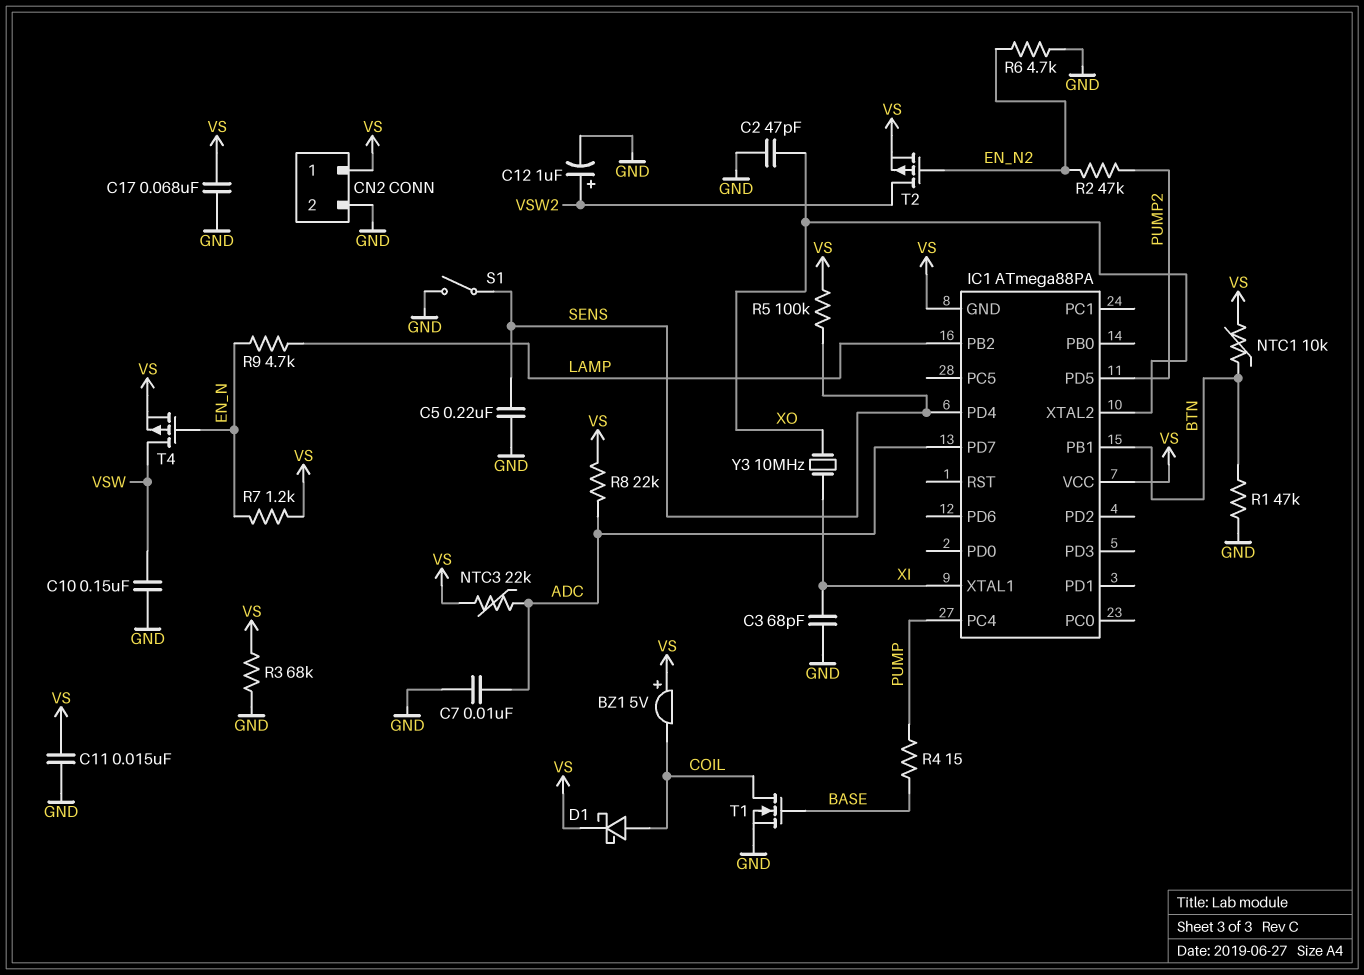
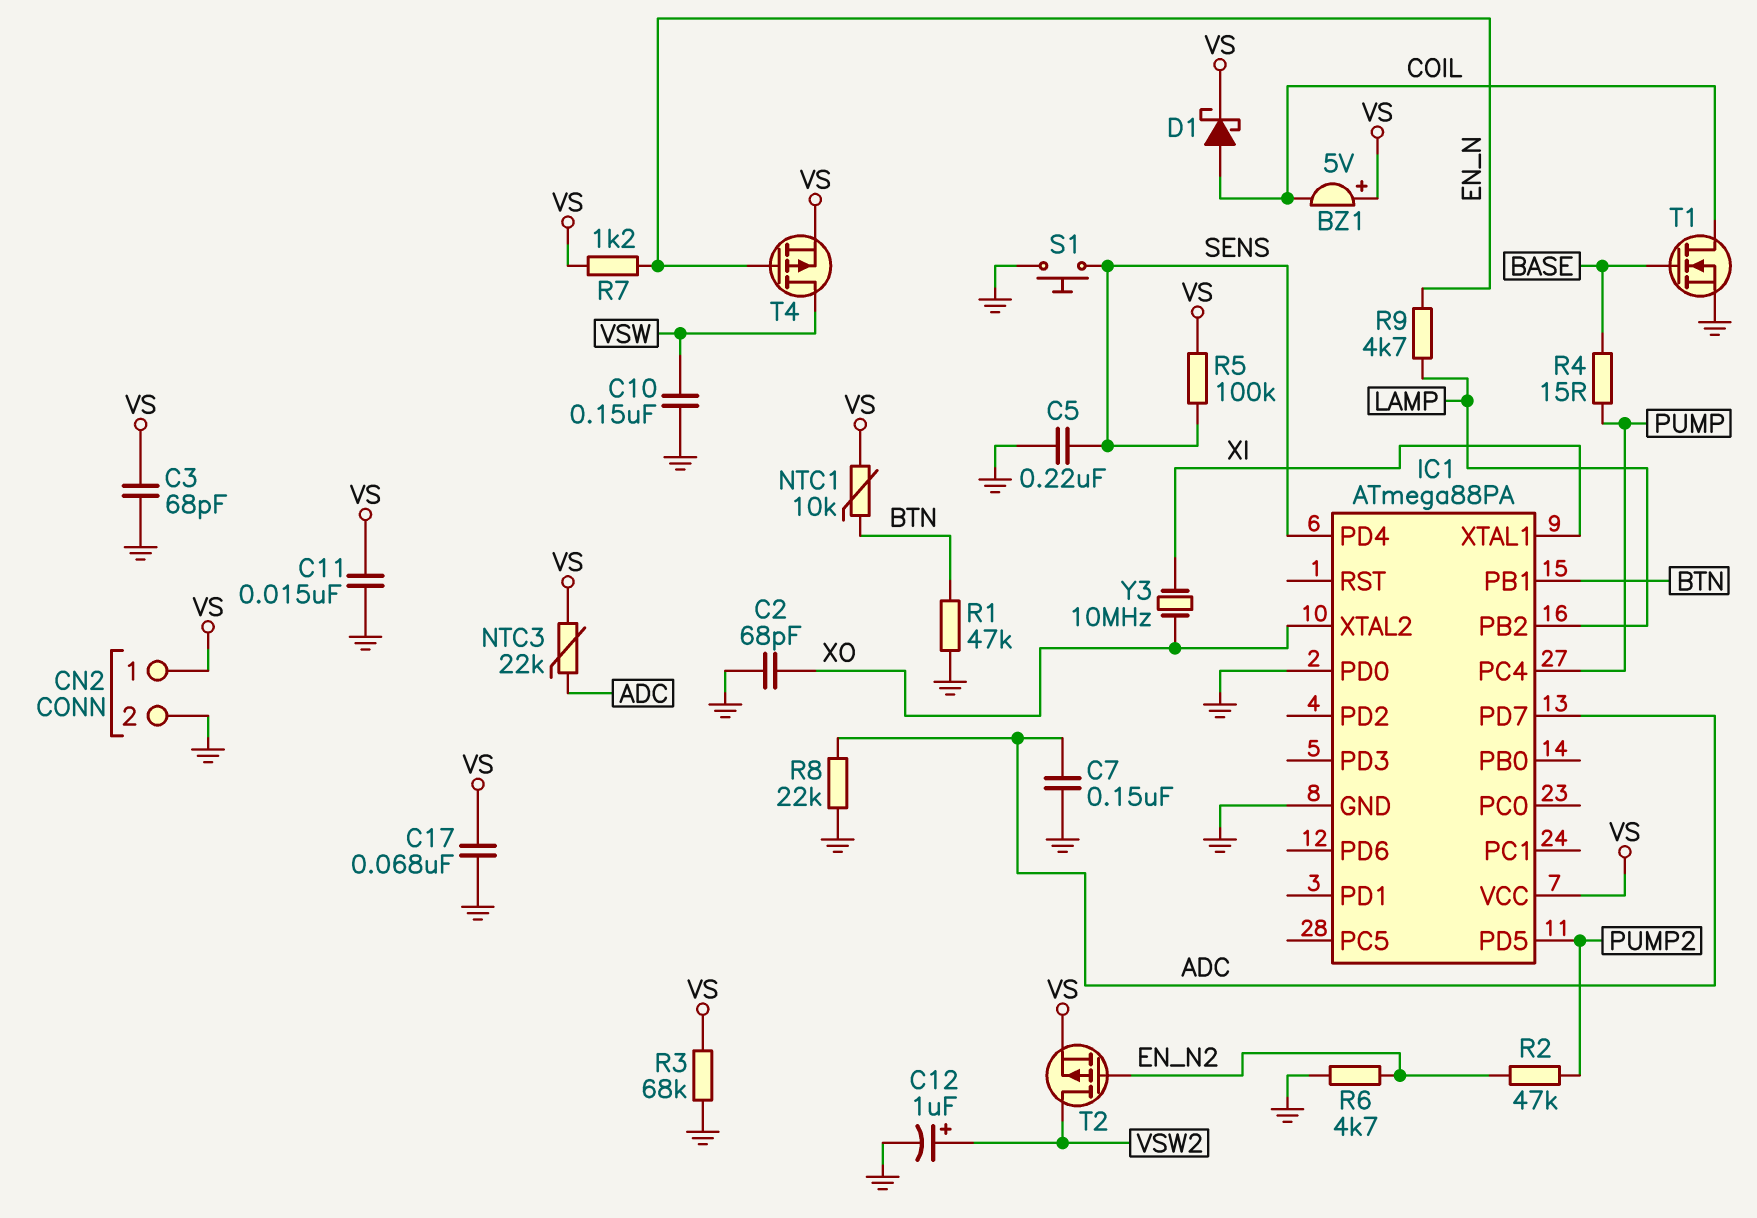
C2: 47pF (GND, XO) -> 68pF (GND, XO)
C3: 68pF (GND, XI) -> 68pF (GND, VS)
C7: 10nF (ADC, GND) -> 150nF (ADC, GND)
IC1 pin GND: VS -> GND
IC1 pin PD0: none -> GND
R8: 22k (ADC, VS) -> 22k (ADC, GND)
S1: switch (GND, SENS) -> button (GND, SENS)

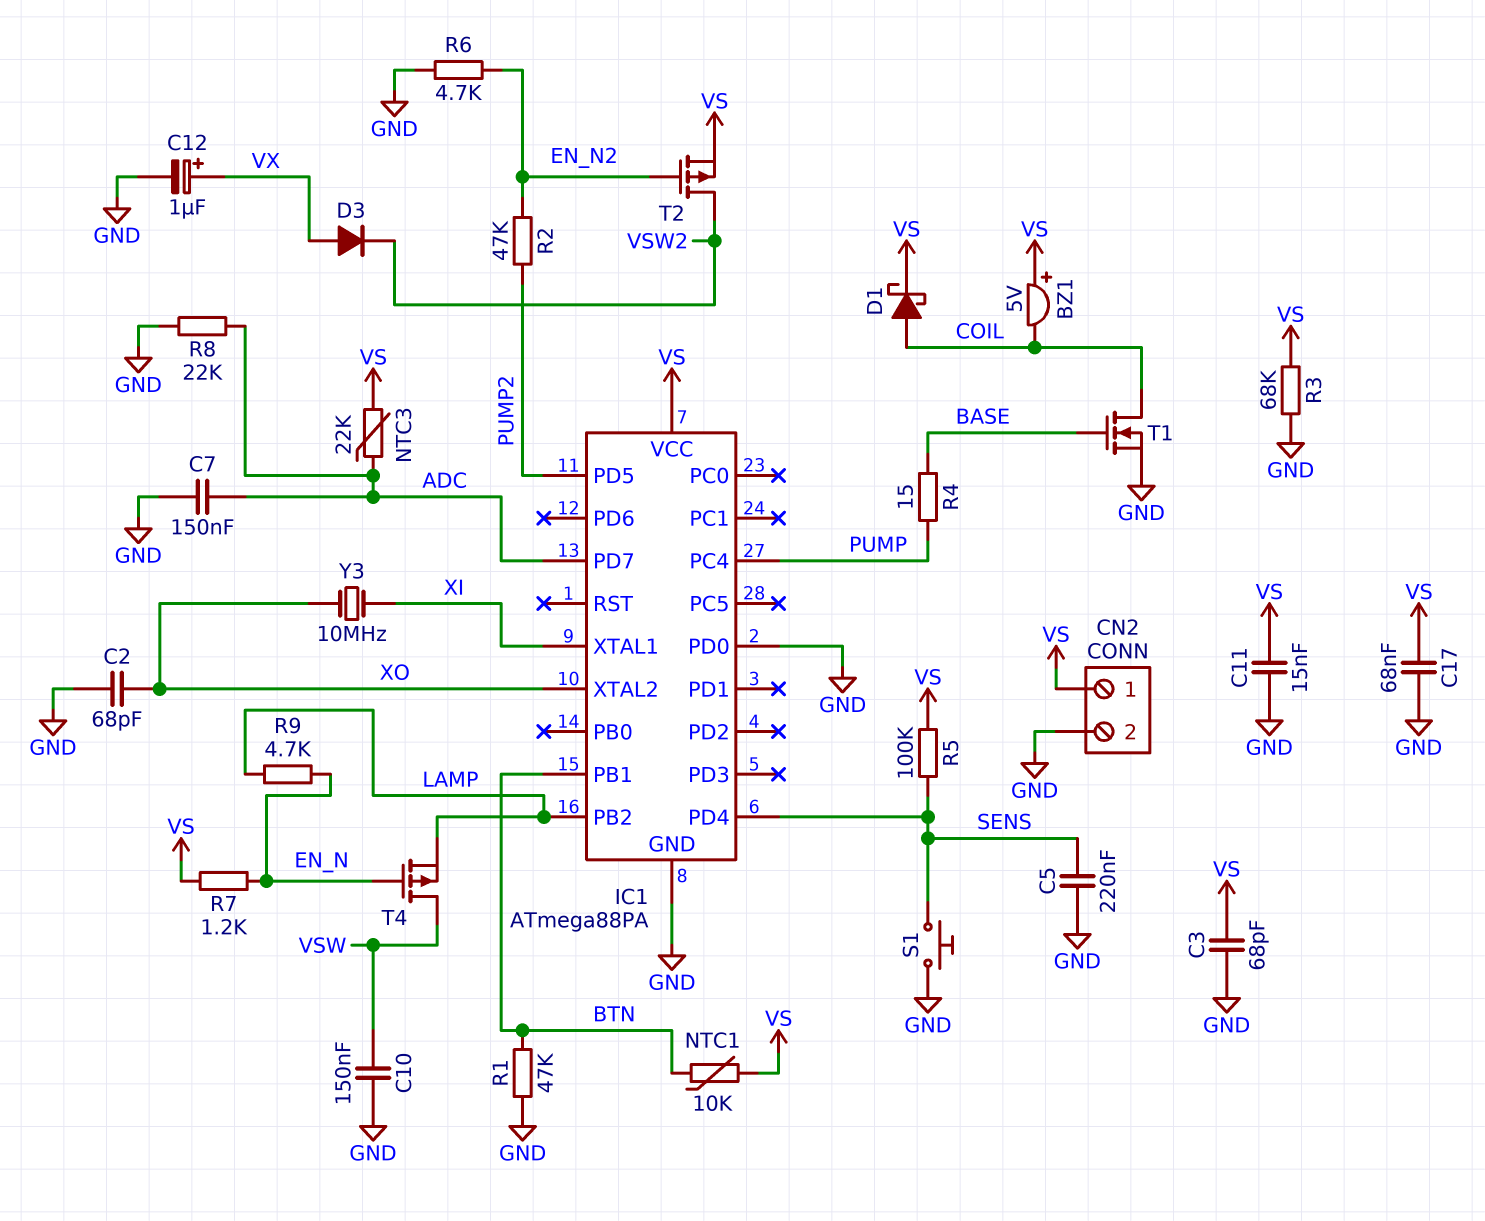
C12: 1uF (plus VSW2, minus GND) -> 1uF (plus VX, minus GND)
D3: none -> diode (A VX, K VSW2)
T4: PMOS (G EN_N, D VSW, S VS) -> PMOS (G EN_N, D VSW, S LAMP)

